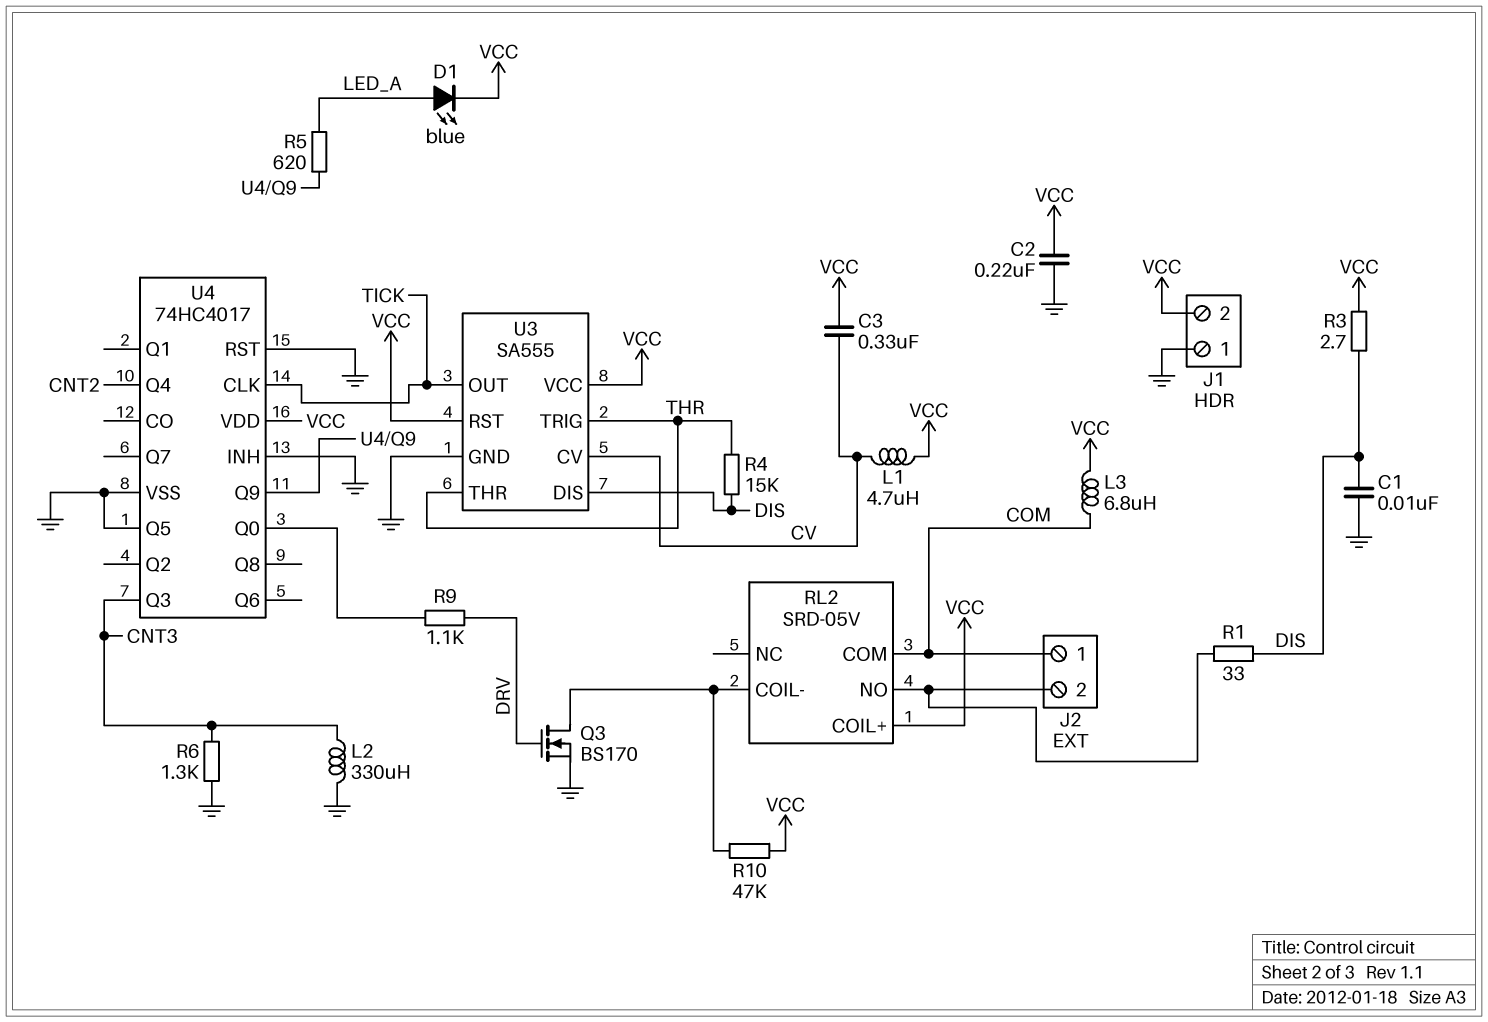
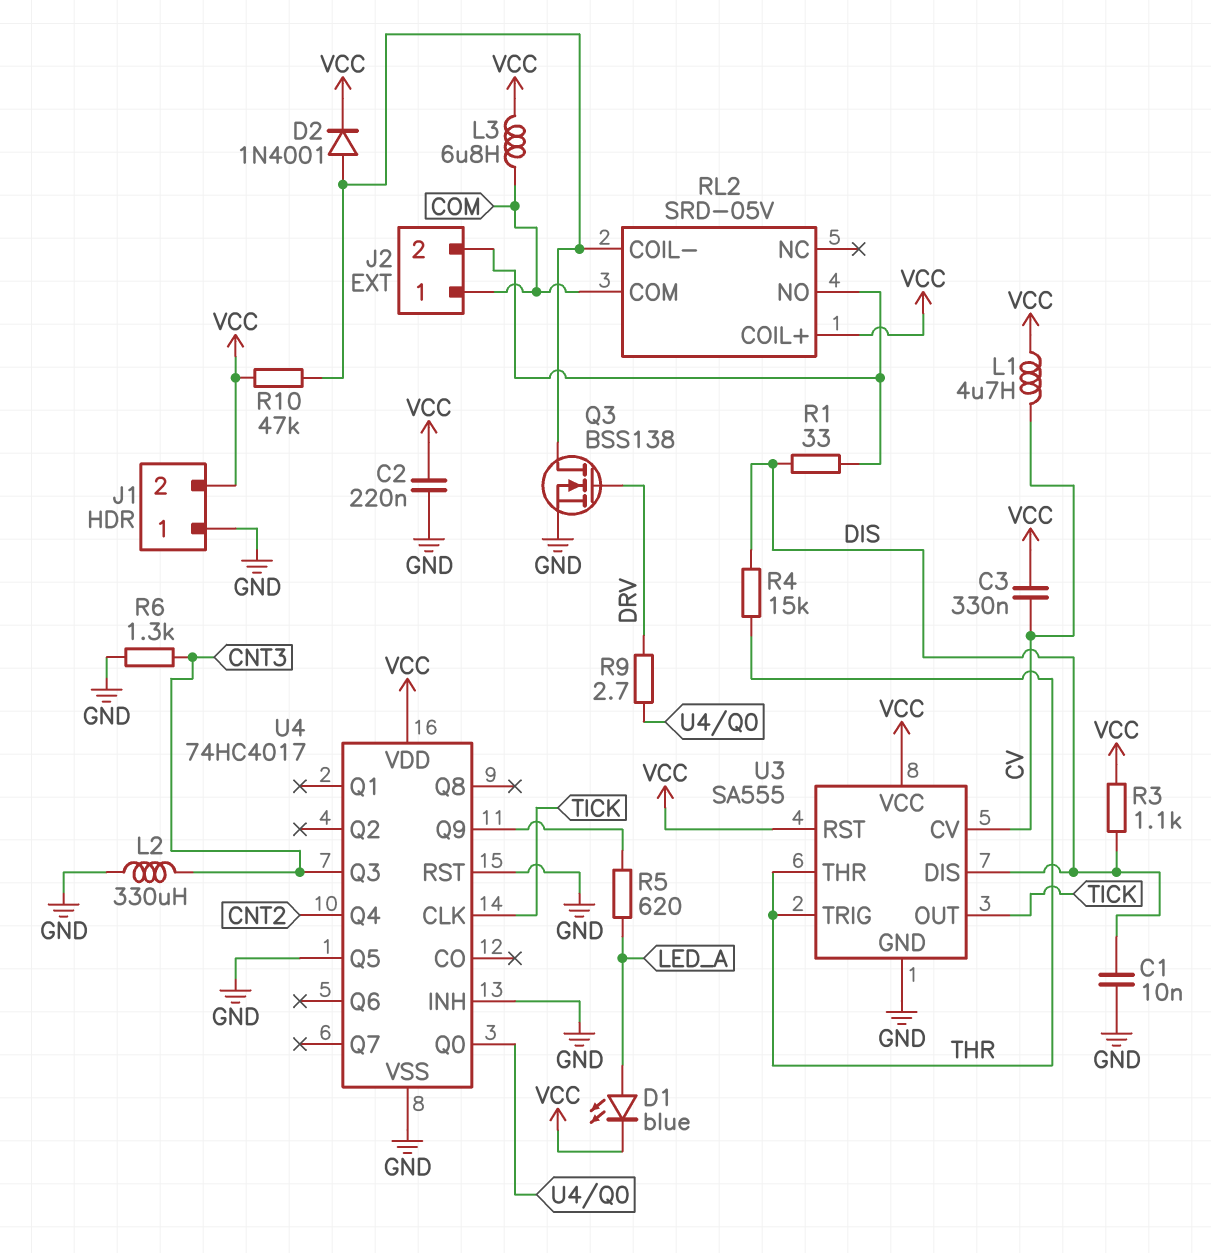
D2: none -> diode 1N4001 (A RL2/COIL-, K VCC)
Q3: NMOS BS170 (G DRV, D RL2/COIL-, S GND) -> NMOS BSS138 (G DRV, D RL2/COIL-, S GND)
R3: 2.7 (DIS, VCC) -> 1.1k (DIS, VCC)
R9: 1.1k (DRV, U4/Q0) -> 2.7 (DRV, U4/Q0)

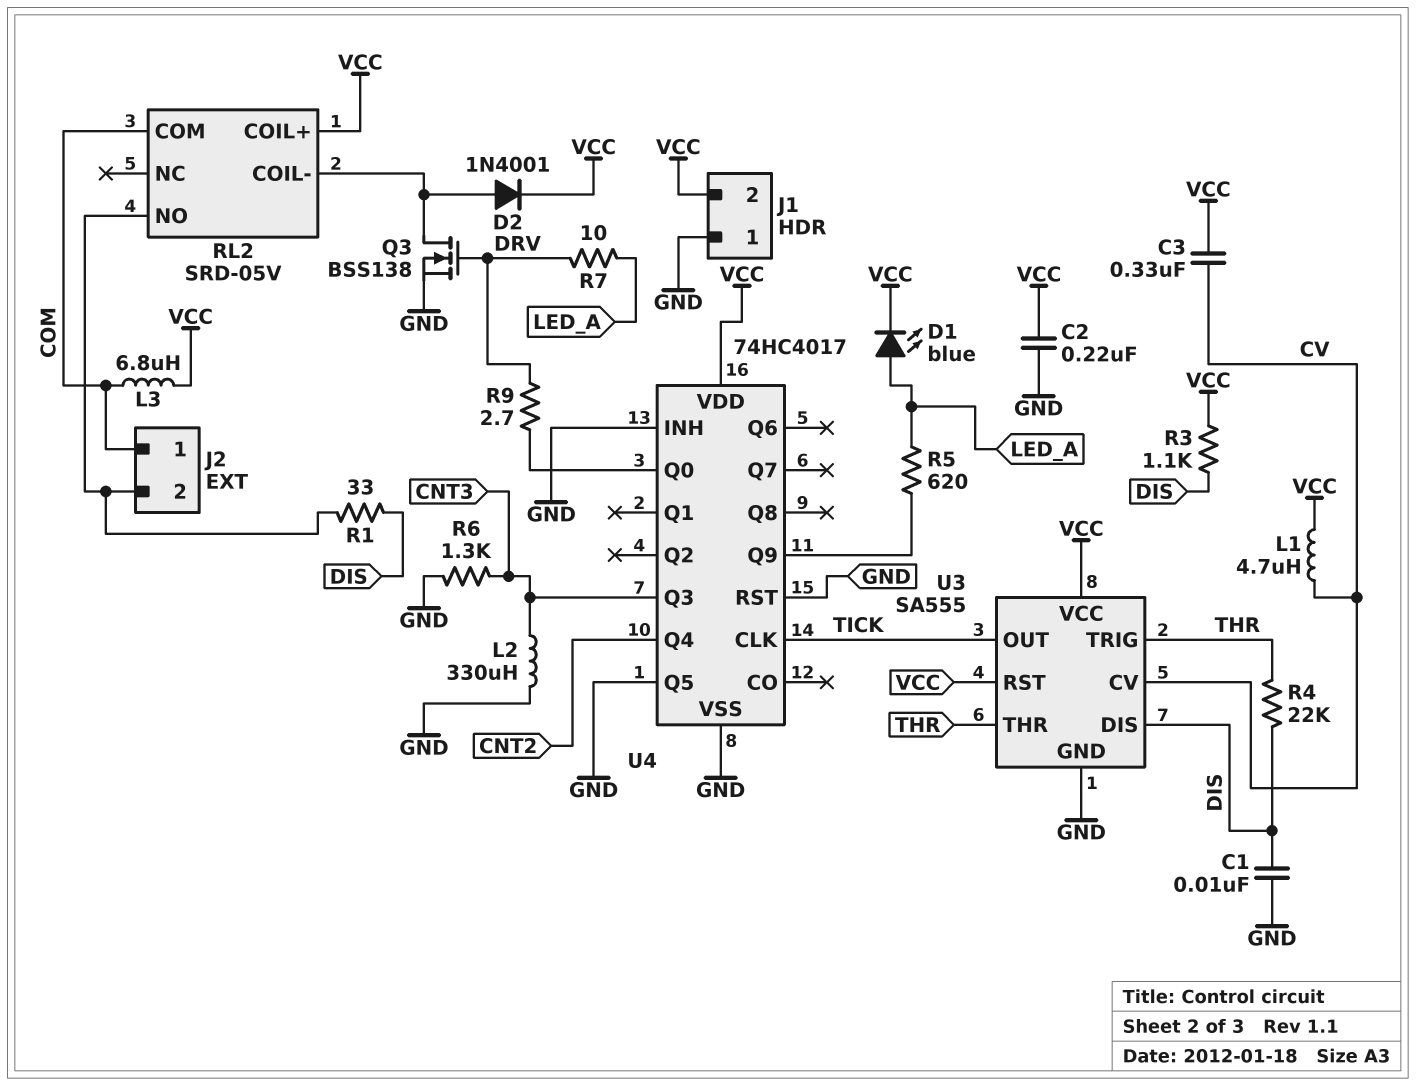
R4: 15k (DIS, THR) -> 22k (DIS, THR)
R7: none -> 10 (DRV, LED_A)
R10: 47k (RL2/COIL-, VCC) -> none

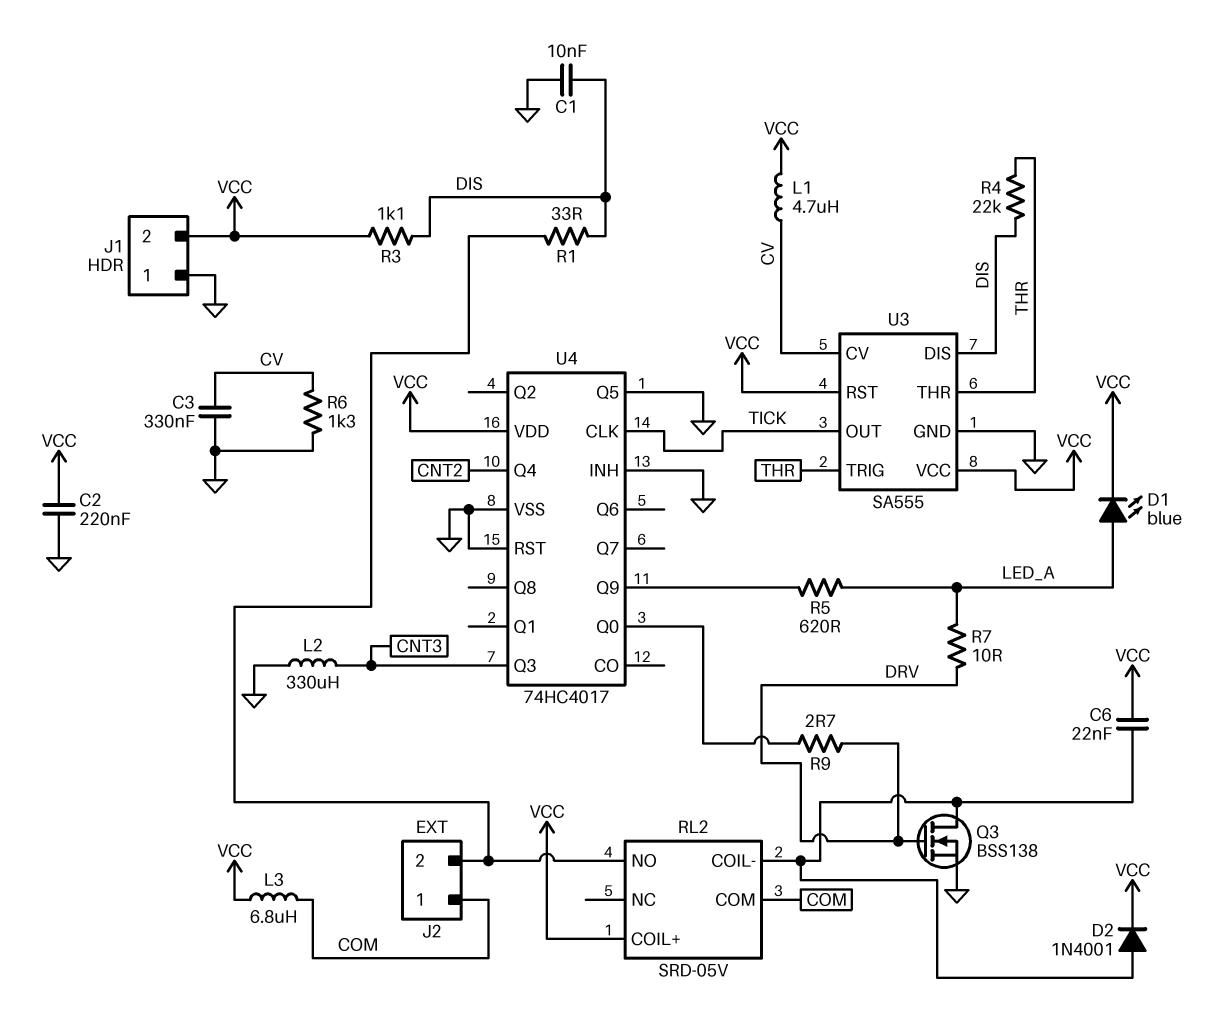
C3: 330nF (CV, VCC) -> 330nF (CV, GND)
C6: none -> 22nF (RL2/COIL-, VCC)
R6: 1.3k (CNT3, GND) -> 1.3k (CV, GND)

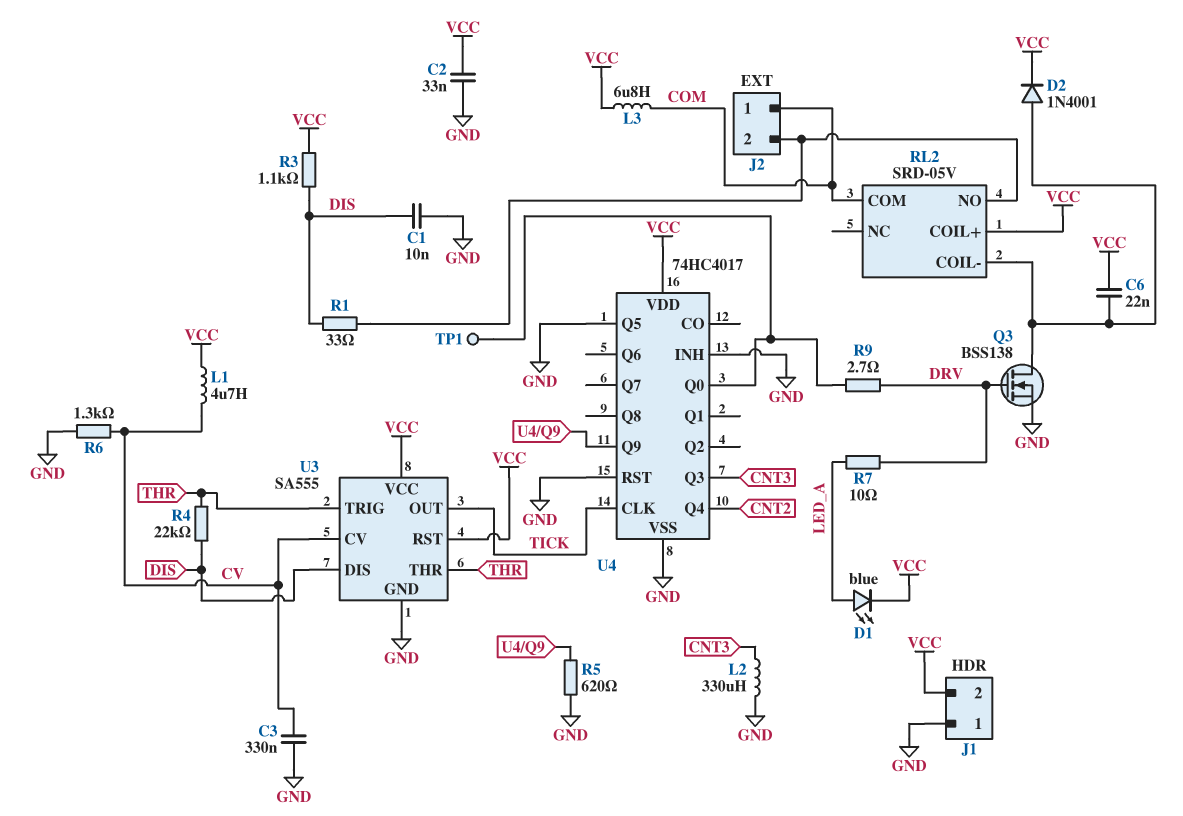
C2: 220nF (GND, VCC) -> 33nF (GND, VCC)
R5: 620 (LED_A, U4/Q9) -> 620 (GND, U4/Q9)
TP1: none -> test point (U4/Q0)

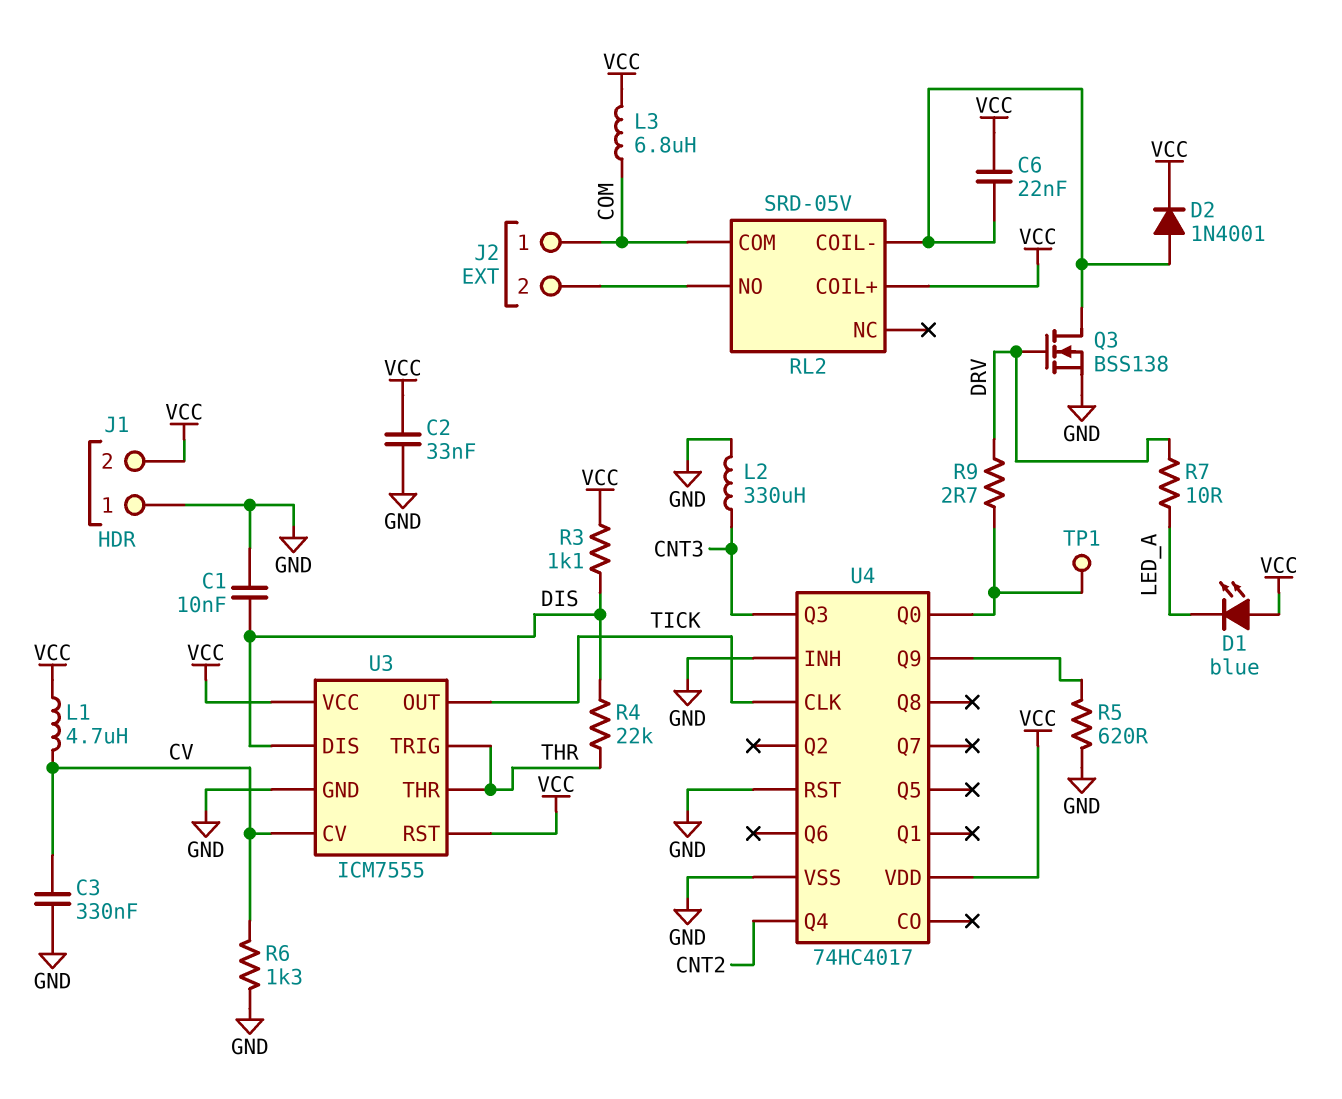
D1: LED blue (A LED_A, K VCC) -> LED blue (A VCC, K LED_A)
R1: 33 (DIS, J2/2) -> none
U3: SA555 -> ICM7555
U4 pin Q5: GND -> none

